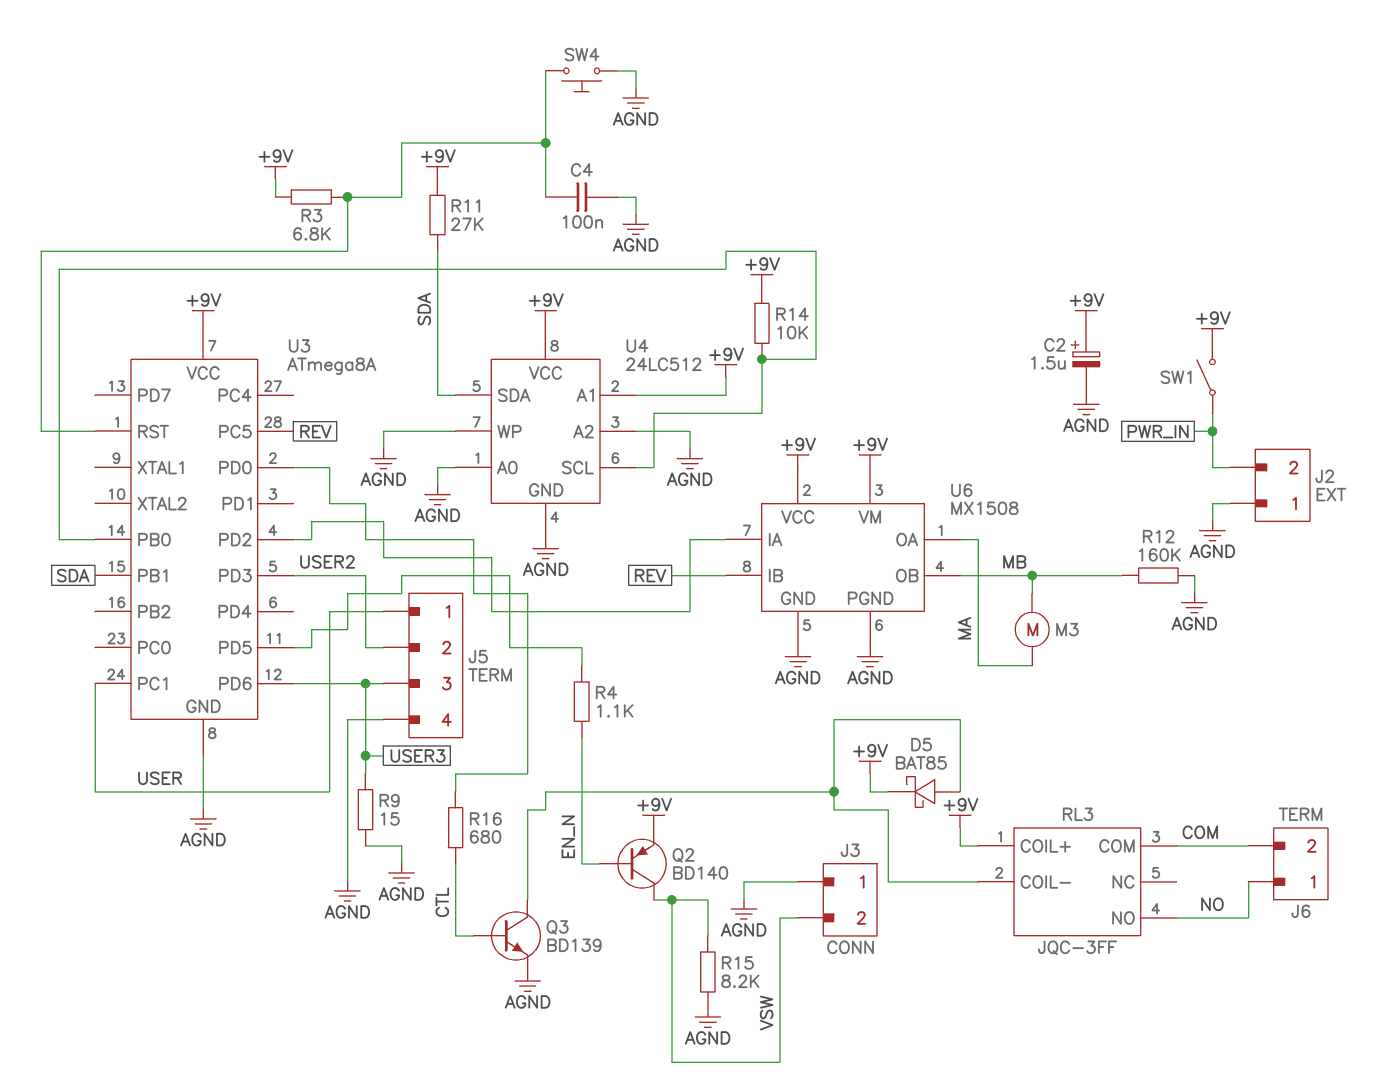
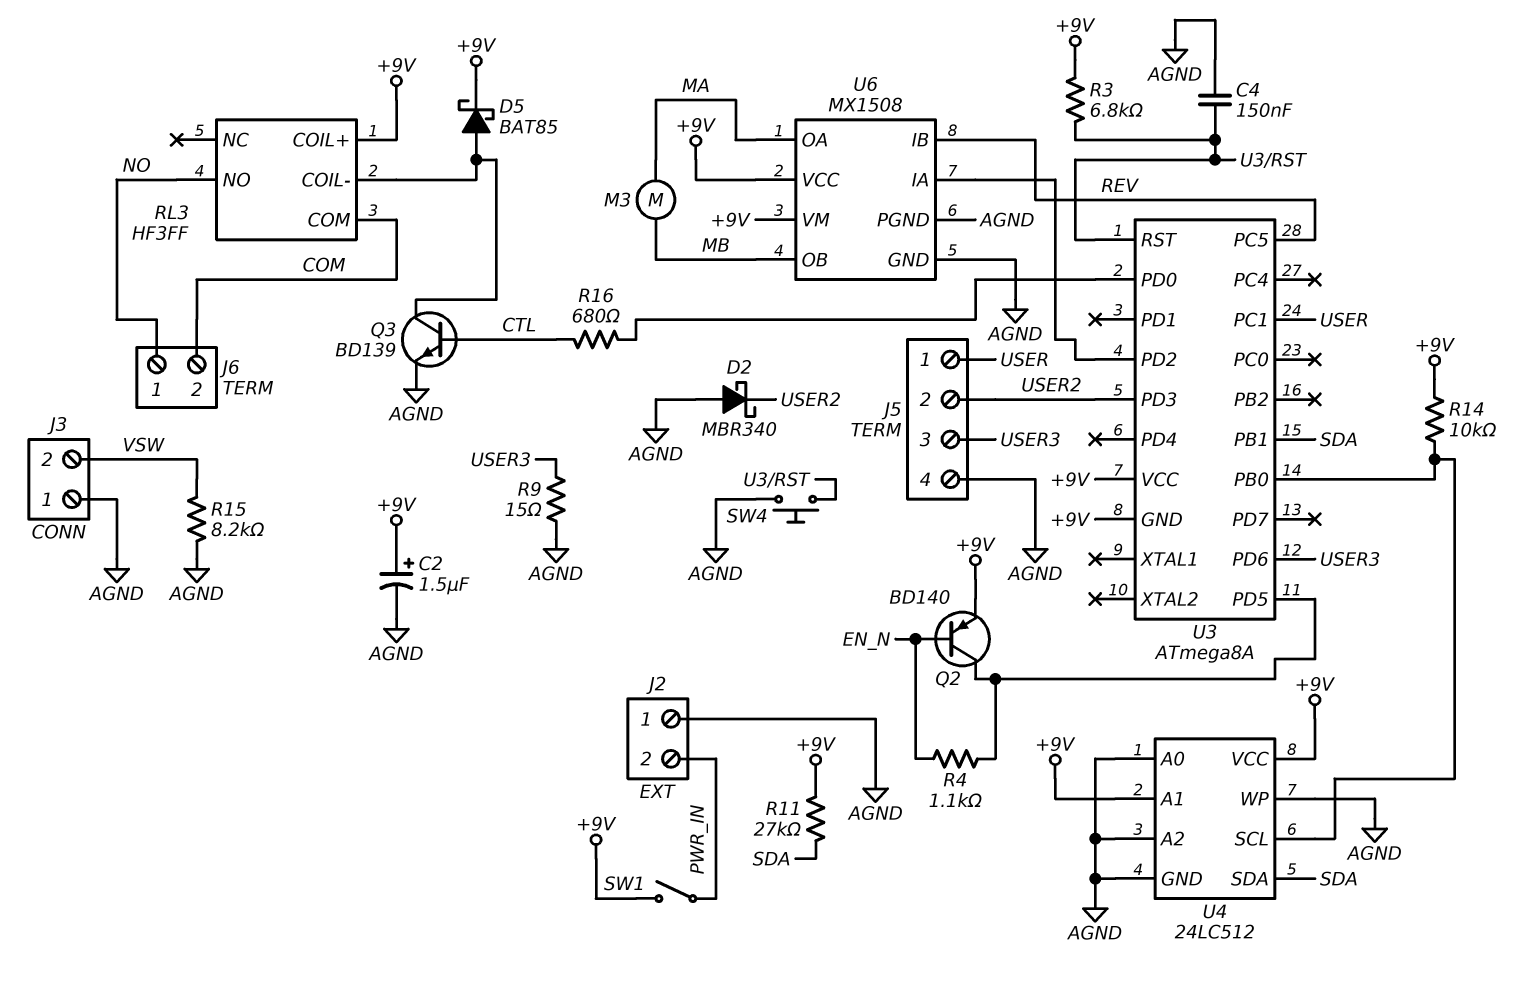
C4: 100nF (AGND, U3/RST) -> 150nF (AGND, U3/RST)
D2: none -> schottky MBR340 (A AGND, K USER2)
Q2: PNP BD140 (B EN_N, C VSW, E +9V) -> PNP BD140 (B EN_N, C U3/PD5, E +9V)
R12: 160k (AGND, MB) -> none
RL3: JQC-3FF -> HF3FF
U3 pin GND: AGND -> +9V

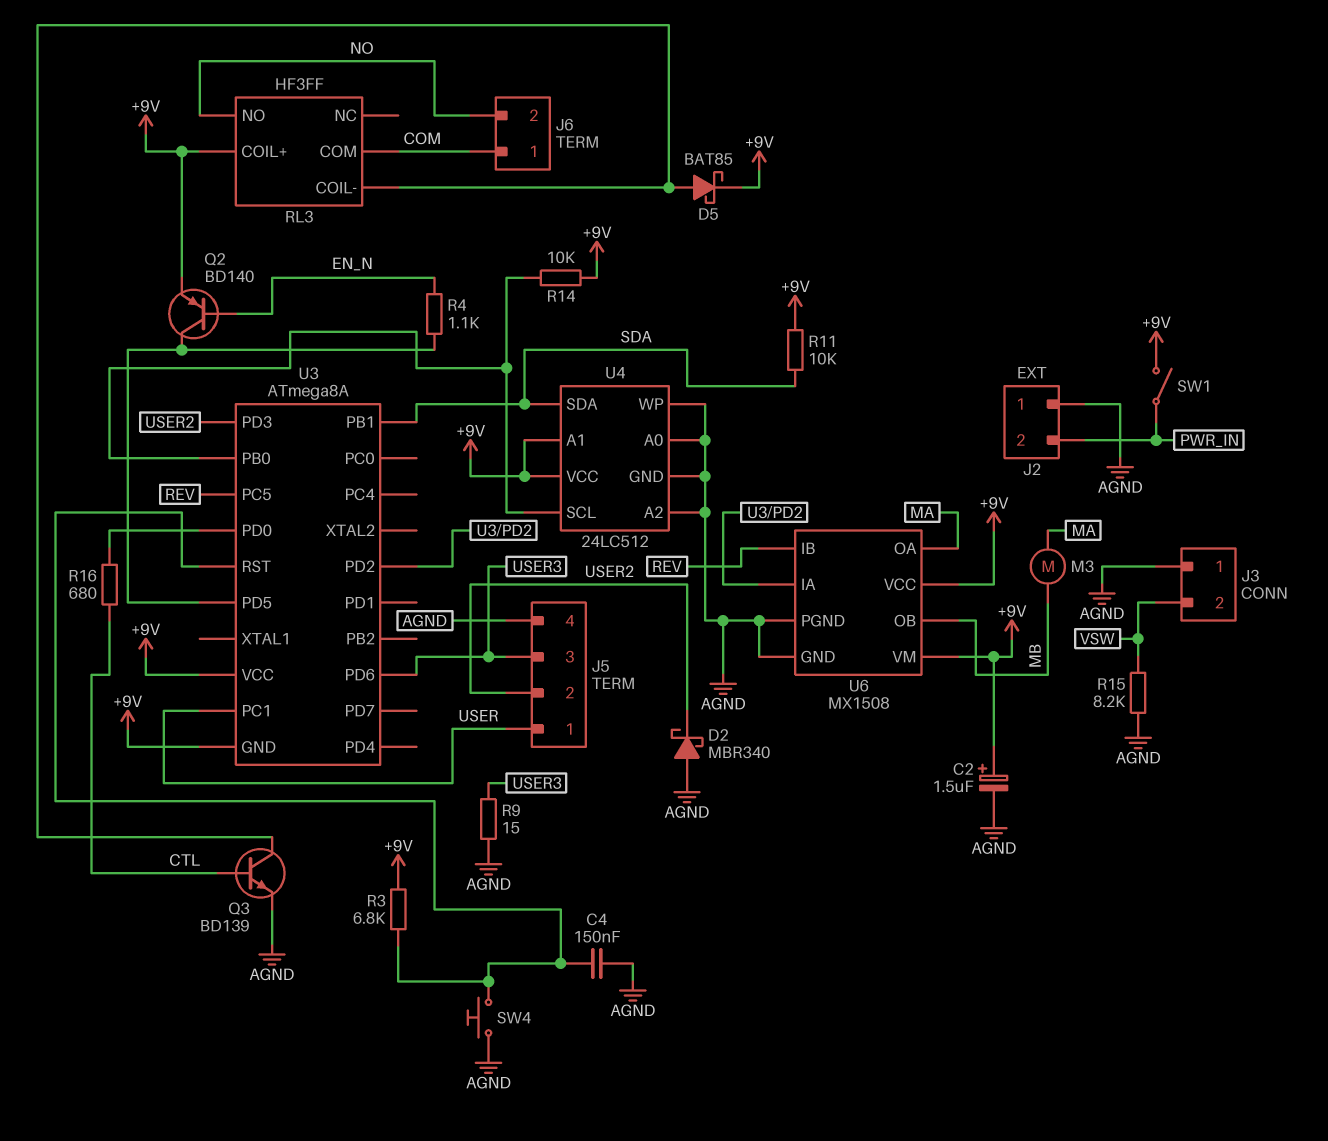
J6 pin 1: NO -> COM
J6 pin 2: COM -> NO
R11: 27k (+9V, SDA) -> 10k (+9V, SDA)

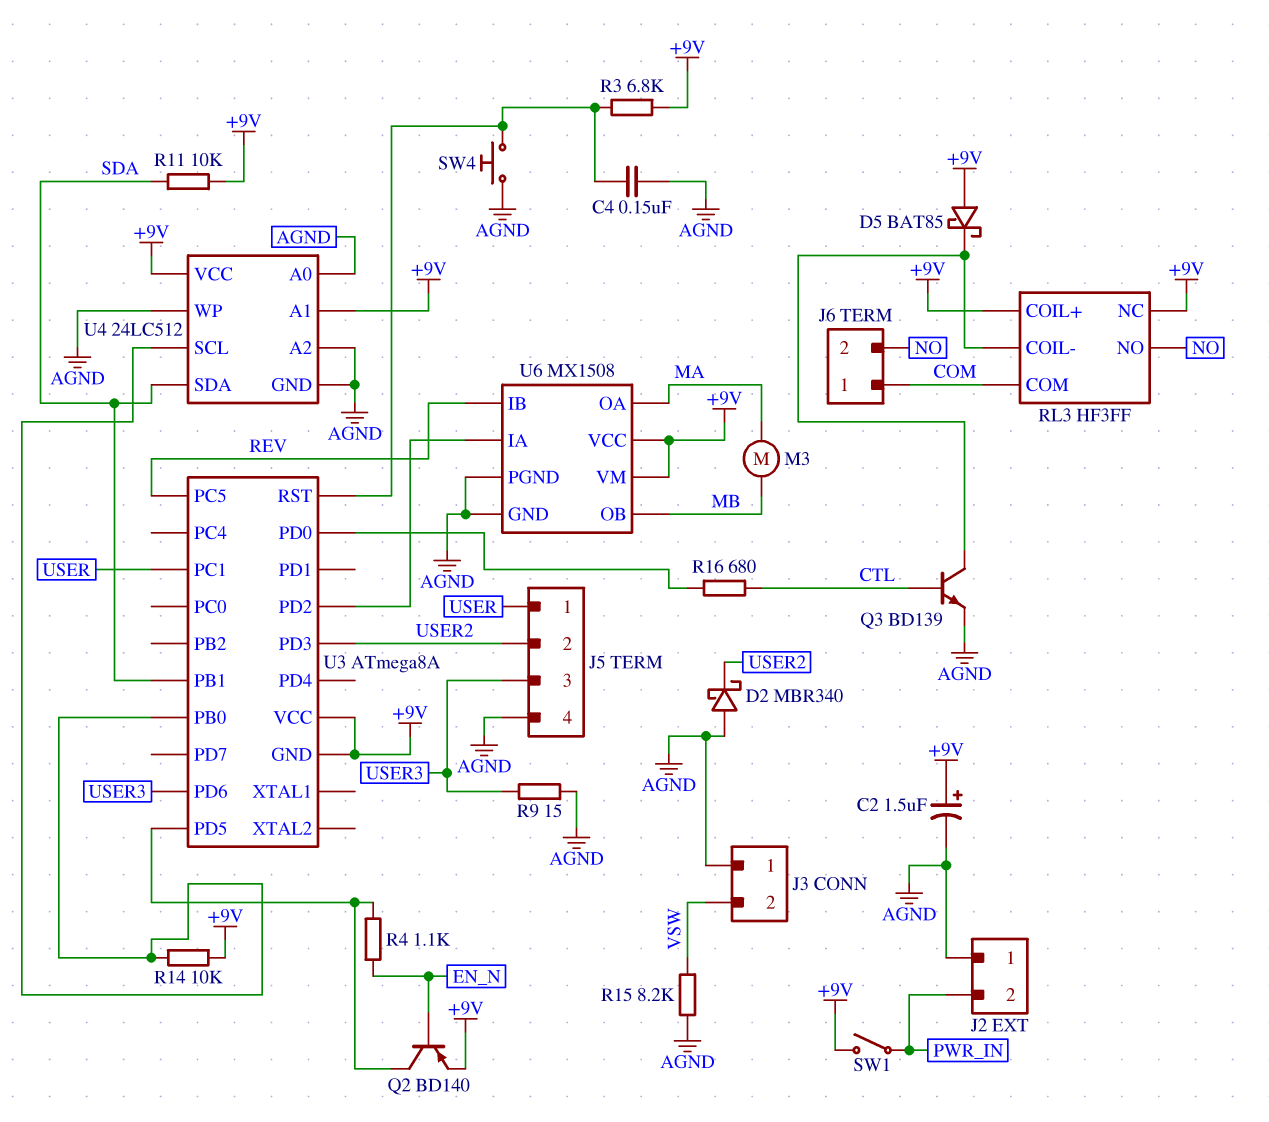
D5: schottky BAT85 (A RL3/COIL-, K +9V) -> schottky BAT85 (A +9V, K RL3/COIL-)
RL3 pin NC: none -> +9V

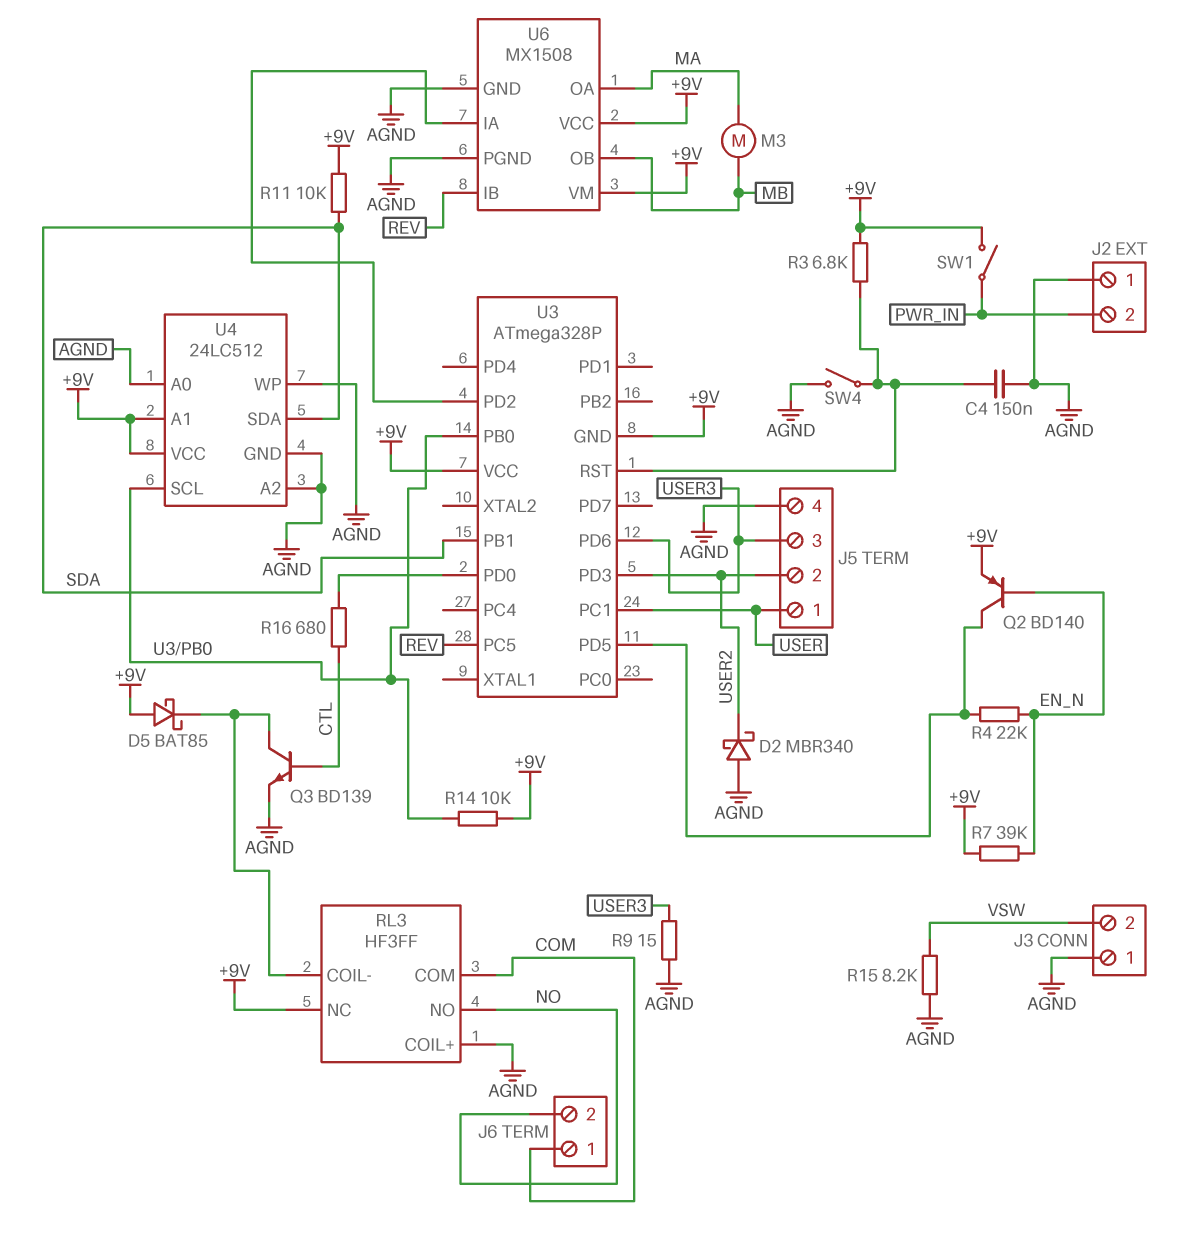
C2: 1.5uF (plus +9V, minus AGND) -> none
R4: 1.1k (EN_N, U3/PD5) -> 22k (EN_N, U3/PD5)
R7: none -> 39k (+9V, EN_N)
RL3 pin COIL+: +9V -> AGND
SW4: button (AGND, U3/RST) -> switch (AGND, U3/RST)
U3: ATmega8A -> ATmega328P

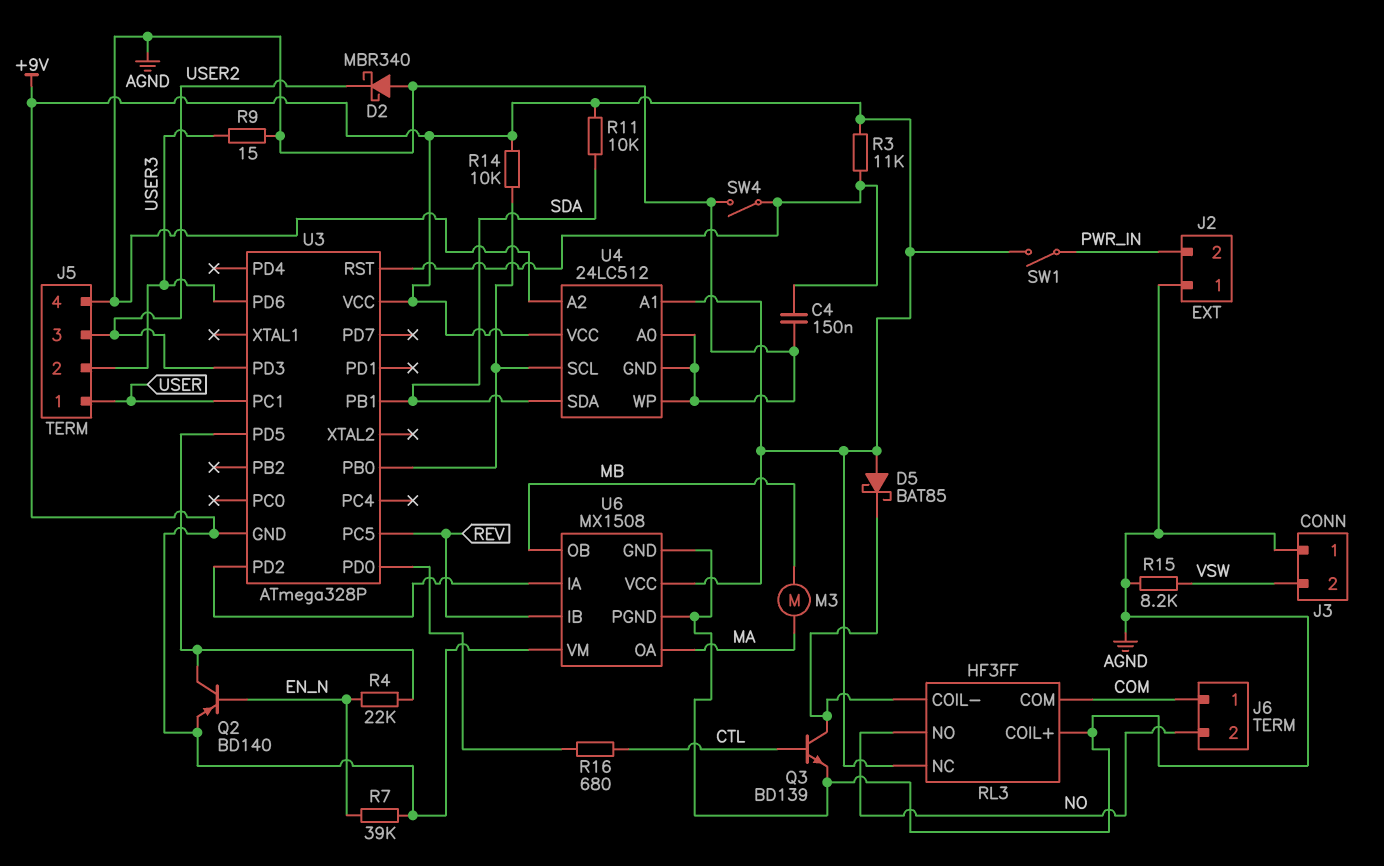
J5 pin 2: USER2 -> USER3
J5 pin 3: USER3 -> USER2
R3: 6.8k (+9V, U3/RST) -> 11k (+9V, U3/RST)

